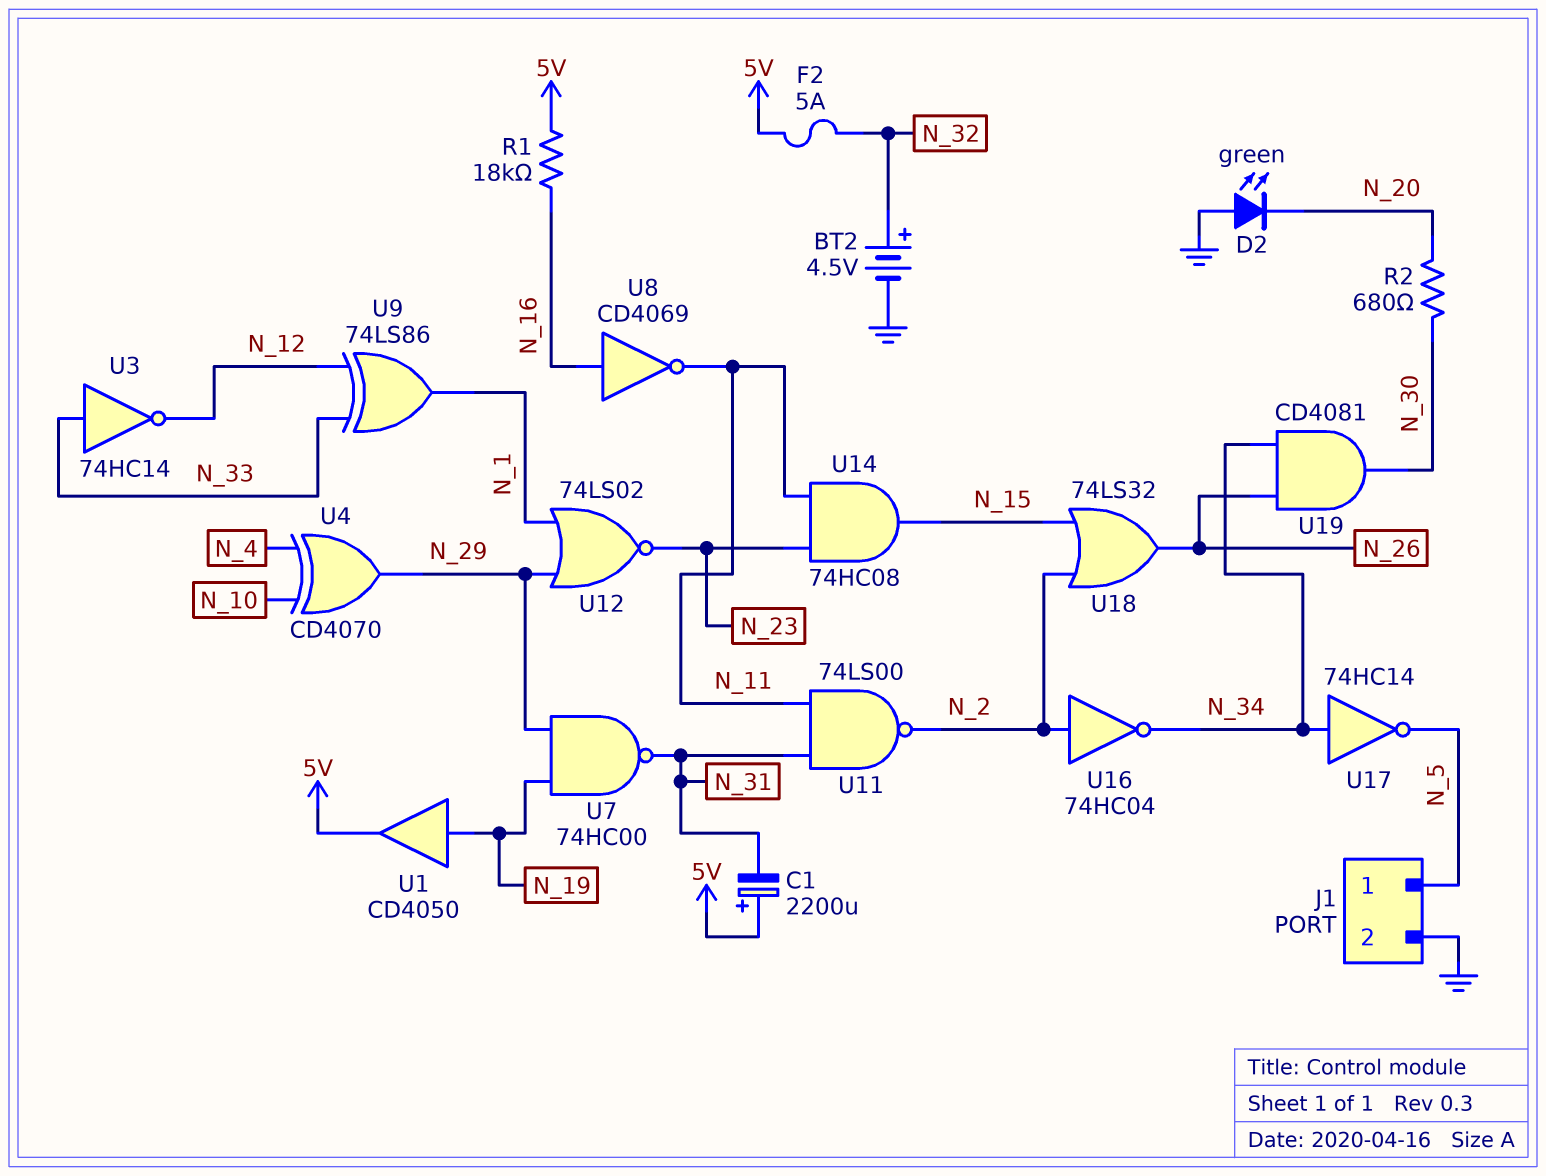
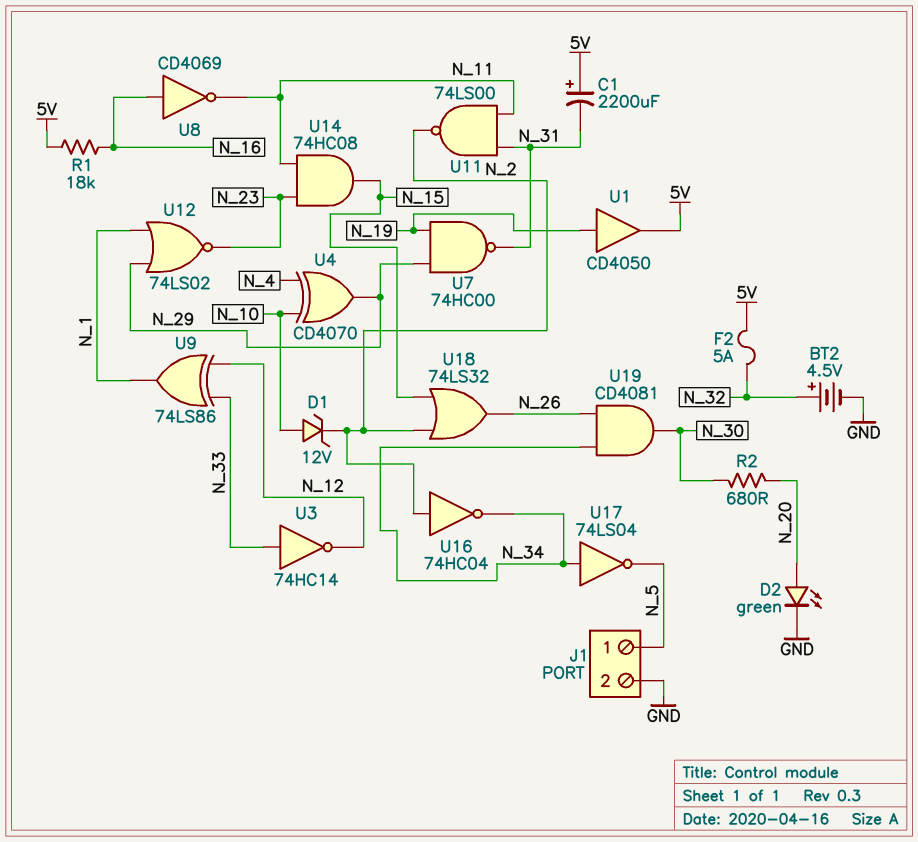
D1: none -> zener 12V (A N_10, K N_2)
D2: LED green (A GND, K N_20) -> LED green (A N_20, K GND)
U17: NOT 74HC14 (in N_34, out N_5) -> NOT 74LS04 (in N_34, out N_5)

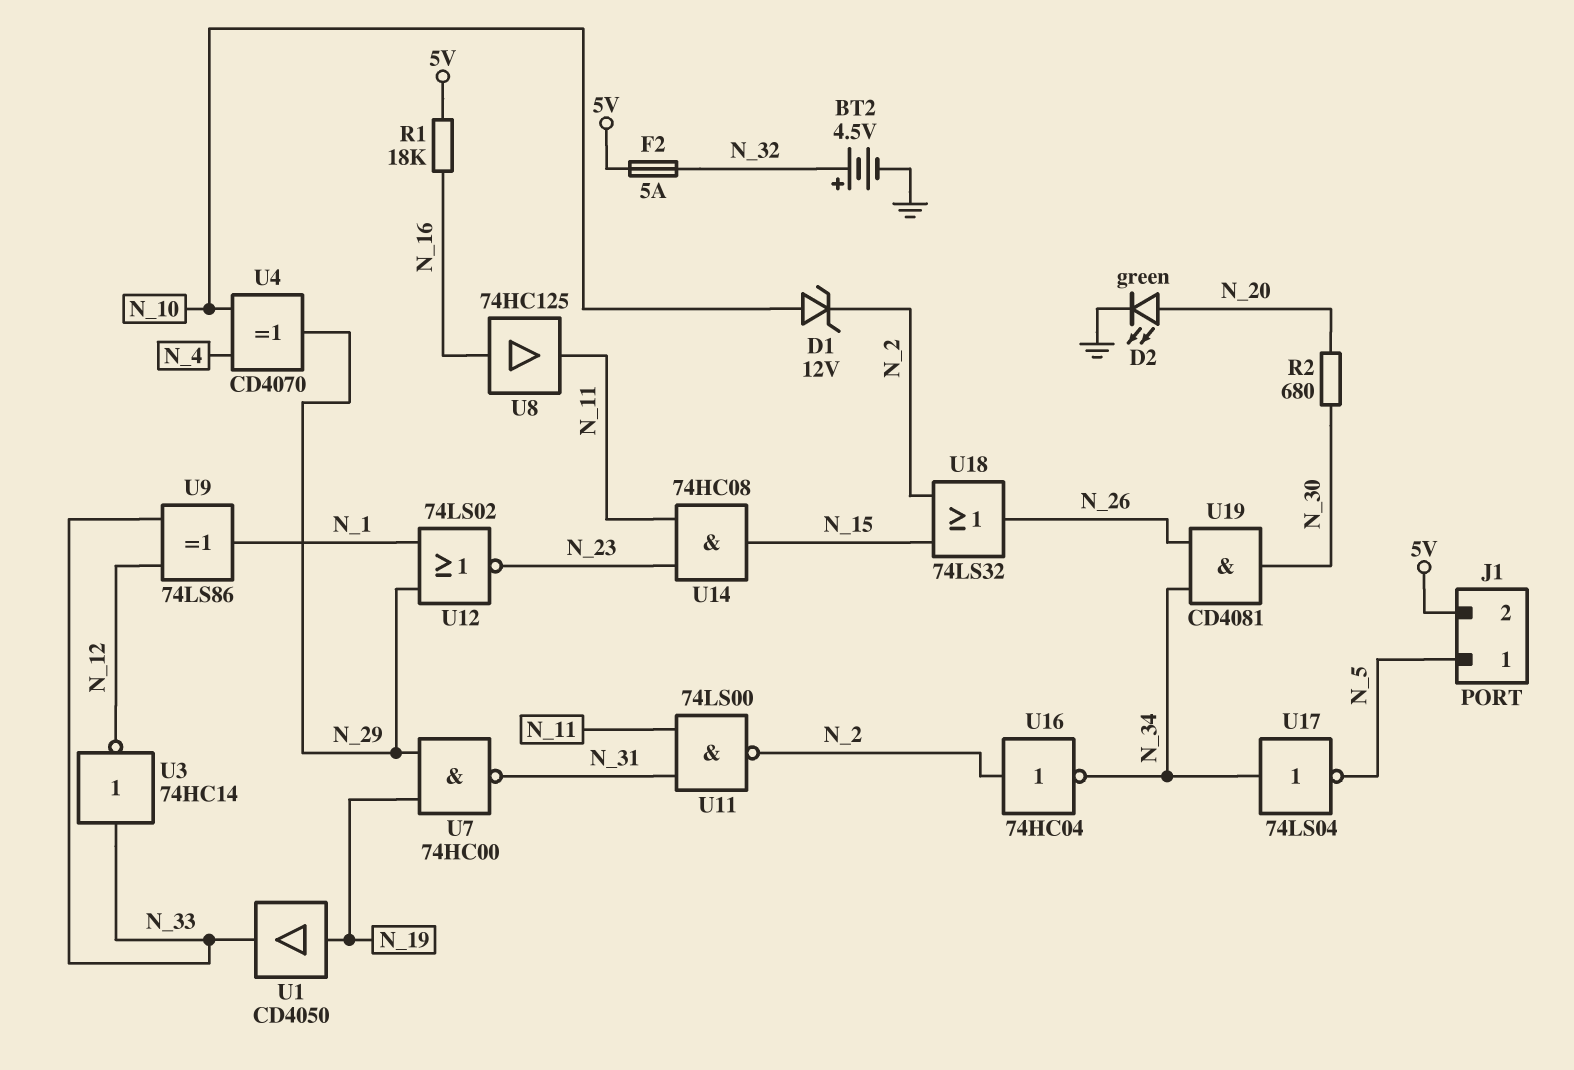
C1: 2200uF (plus 5V, minus N_31) -> none
J1 pin 2: GND -> 5V
U1: buffer CD4050 (in N_19, out 5V) -> buffer CD4050 (in N_19, out N_33)
U8: NOT CD4069 (in N_16, out N_11) -> buffer 74HC125 (in N_16, out N_11)

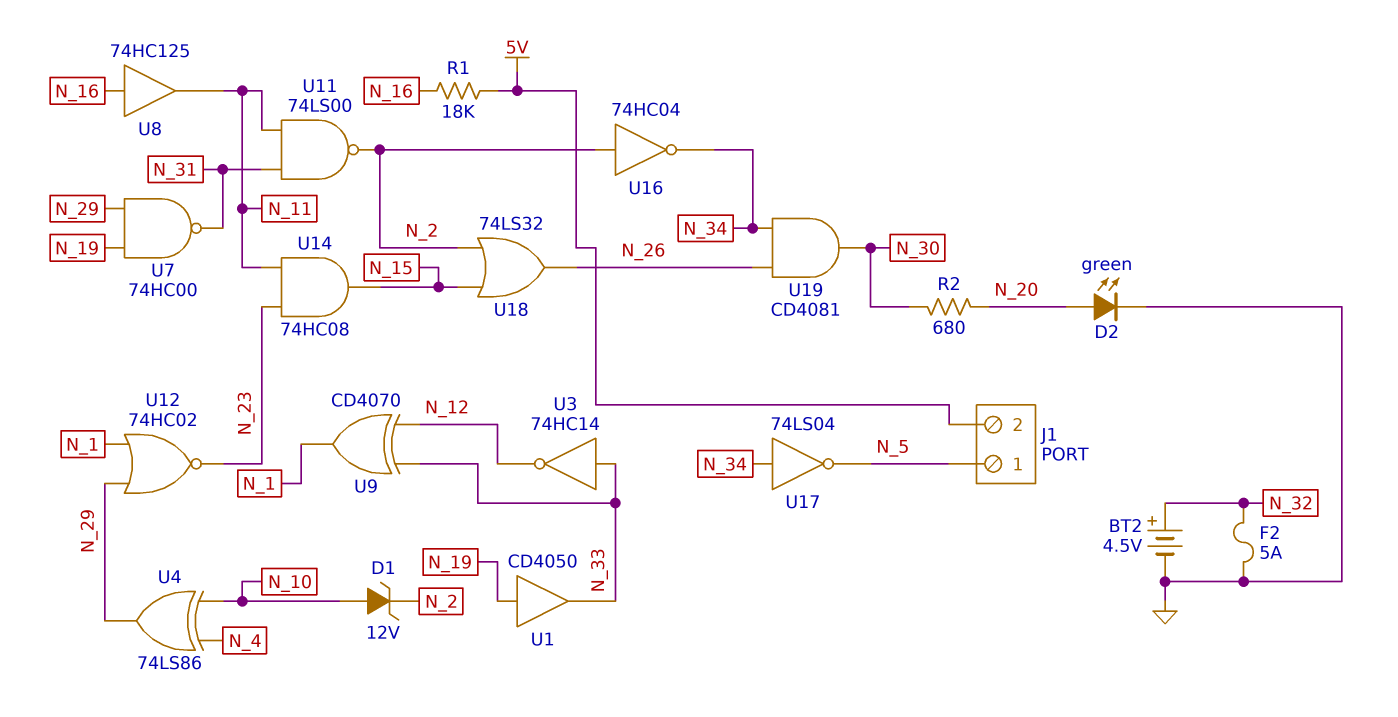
F2: 5A (5V, N_32) -> 5A (GND, N_32)
U4: XOR CD4070 (in N_4, in N_10, out N_29) -> XOR 74LS86 (in N_4, in N_10, out N_29)
U9: XOR 74LS86 (in N_12, in N_33, out N_1) -> XOR CD4070 (in N_12, in N_33, out N_1)
U12: NOR 74LS02 (in N_1, in N_29, out N_23) -> NOR 74HC02 (in N_1, in N_29, out N_23)

